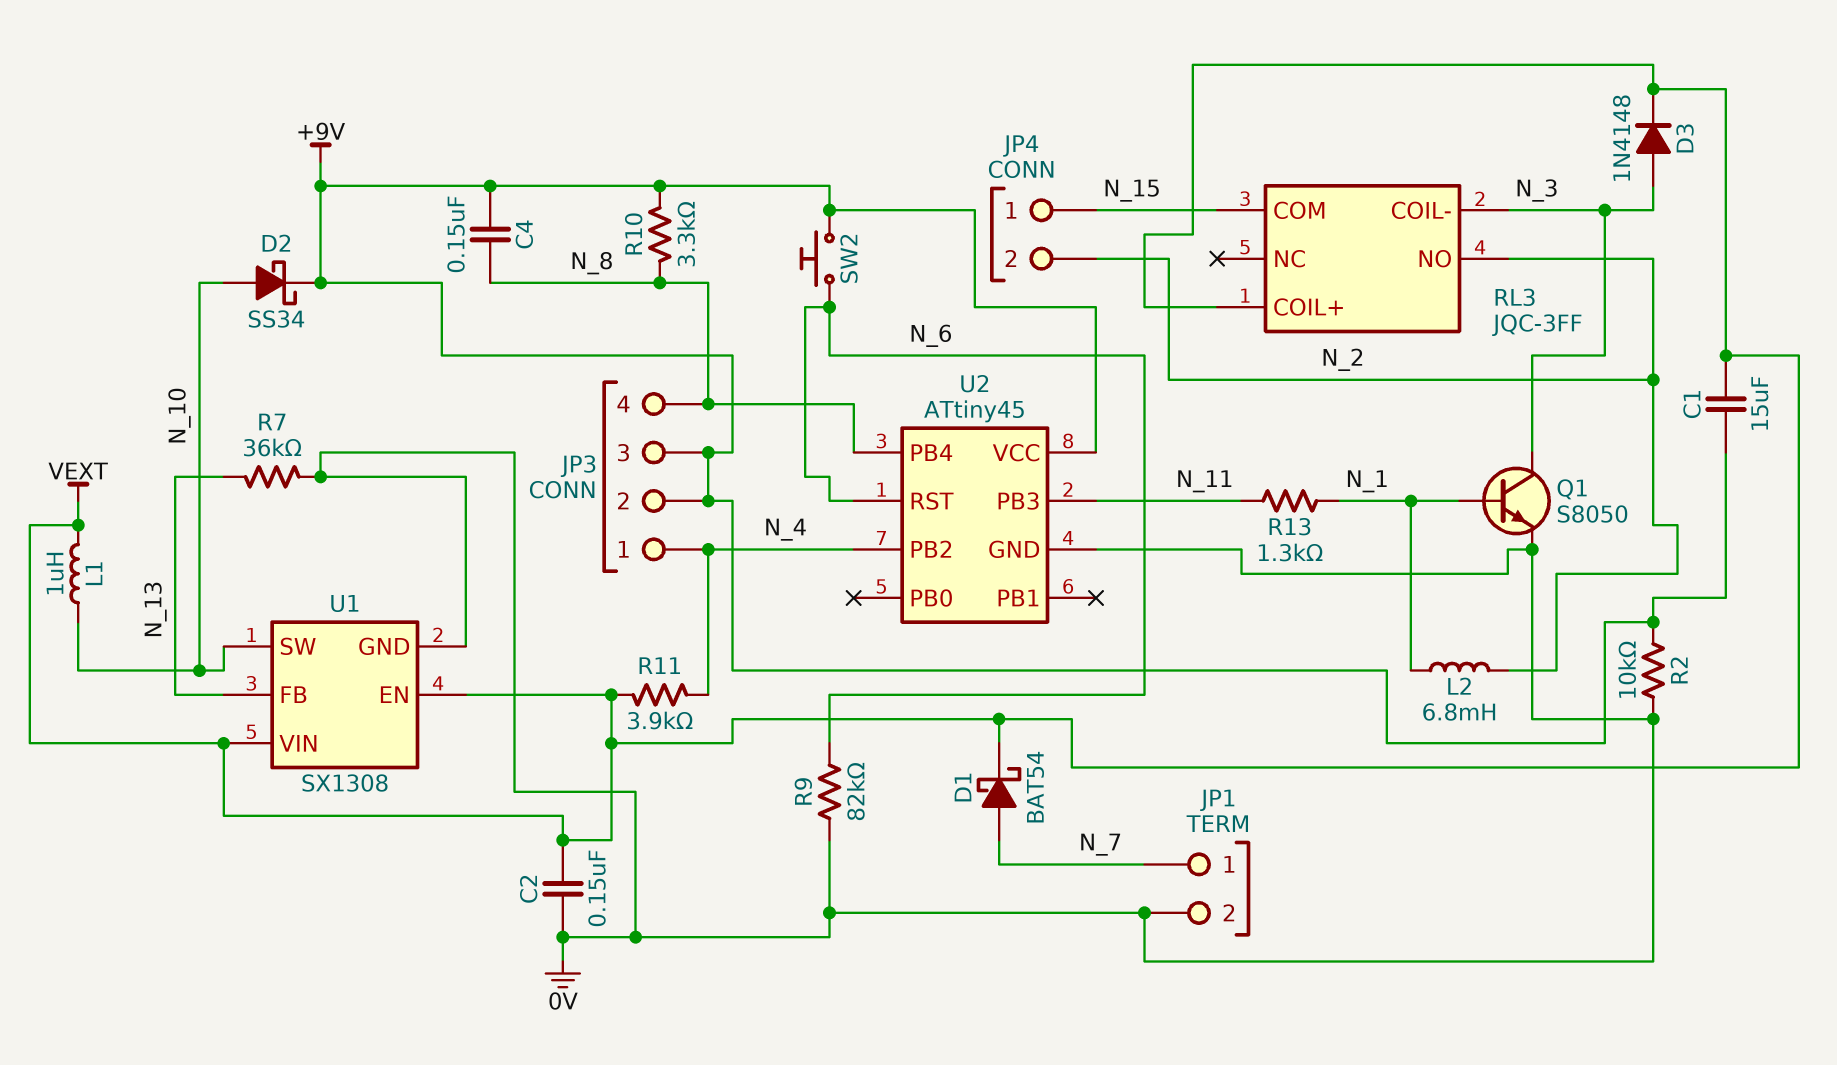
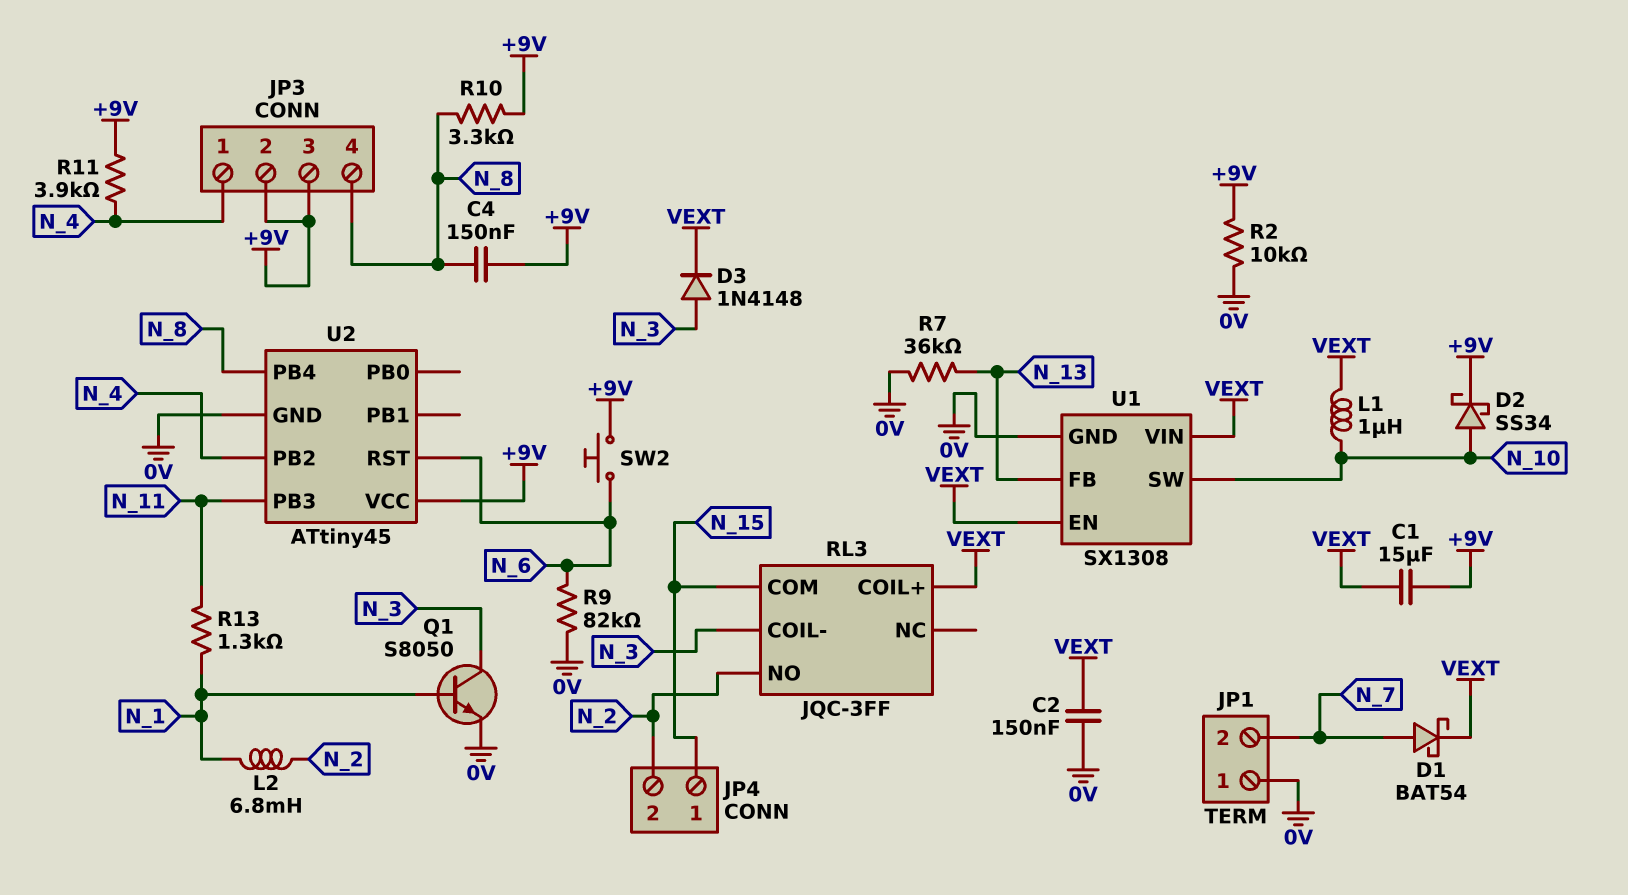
JP1 pin 1: N_7 -> 0V
JP1 pin 2: 0V -> N_7
R11: 3.9k (N_4, VEXT) -> 3.9k (+9V, N_4)

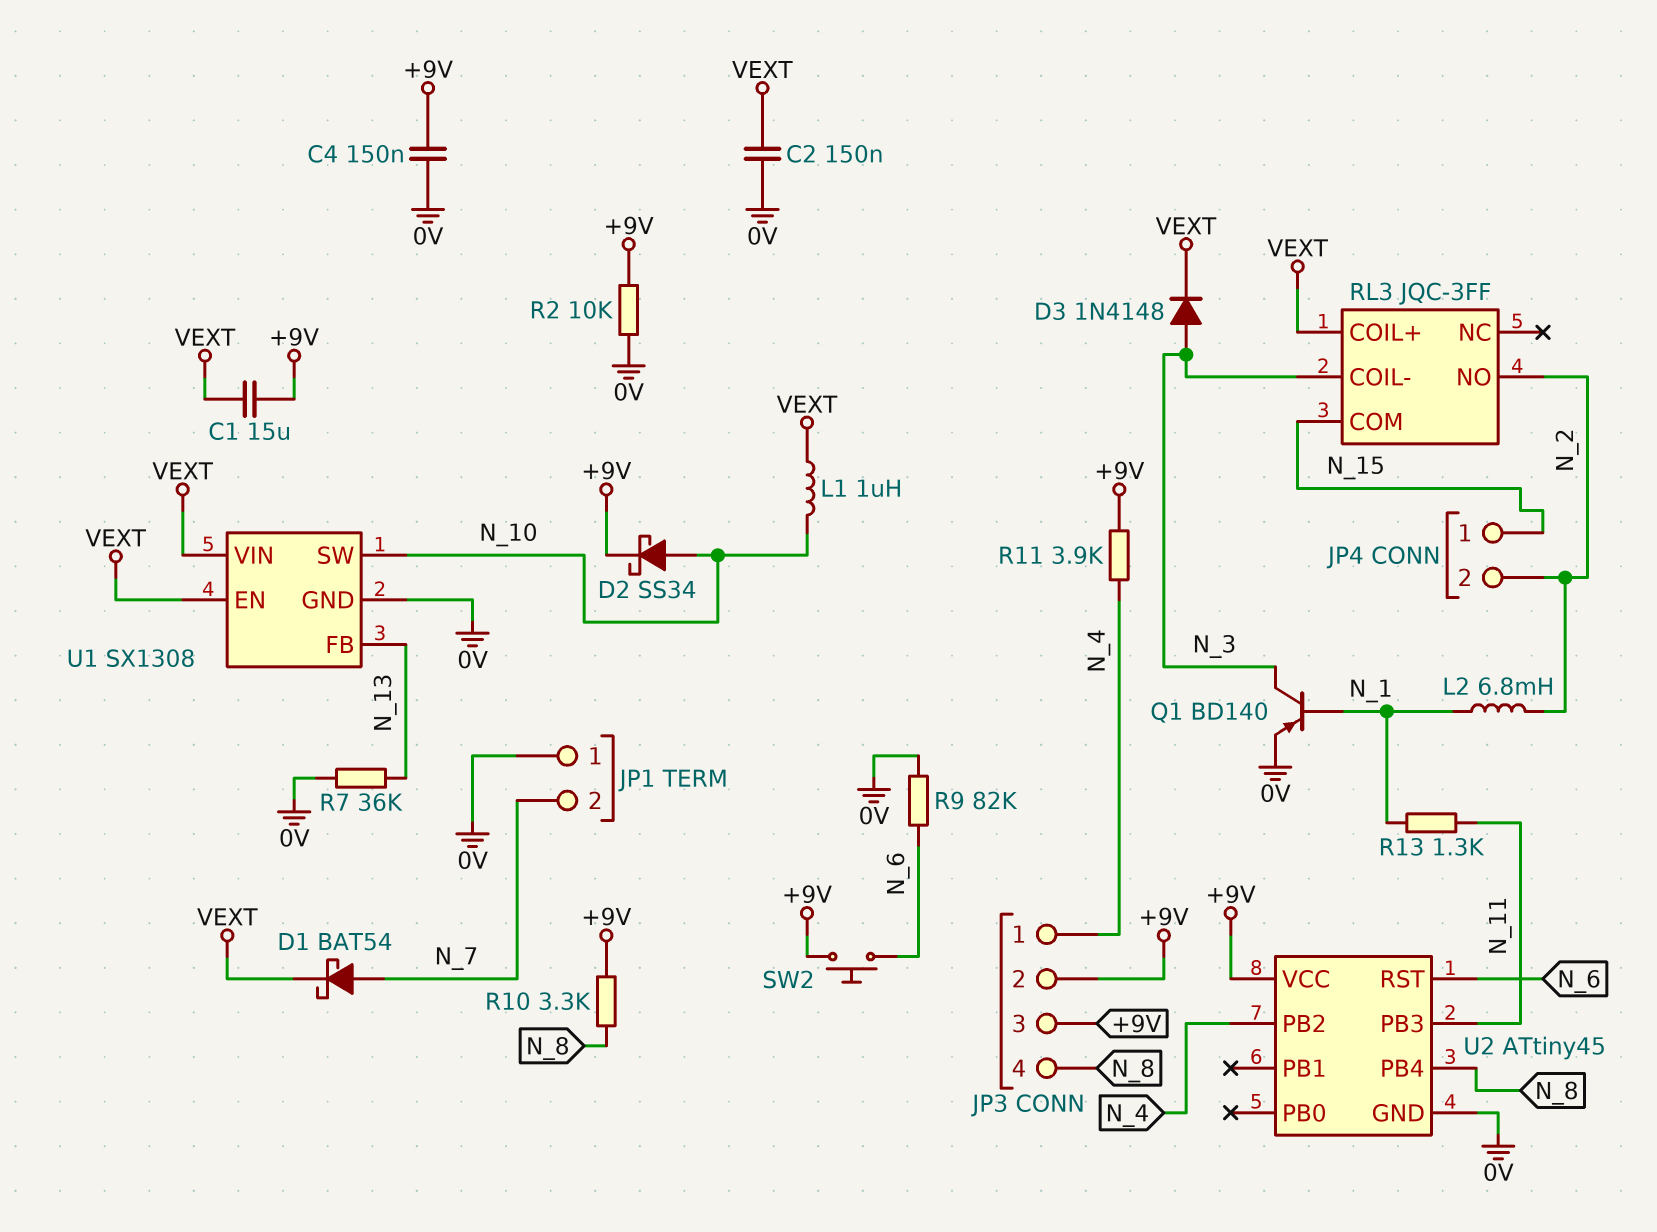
C4: 150nF (+9V, N_8) -> 150nF (+9V, 0V)
Q1: NPN S8050 (B N_1, C N_3, E 0V) -> PNP BD140 (B N_1, C N_3, E 0V)

